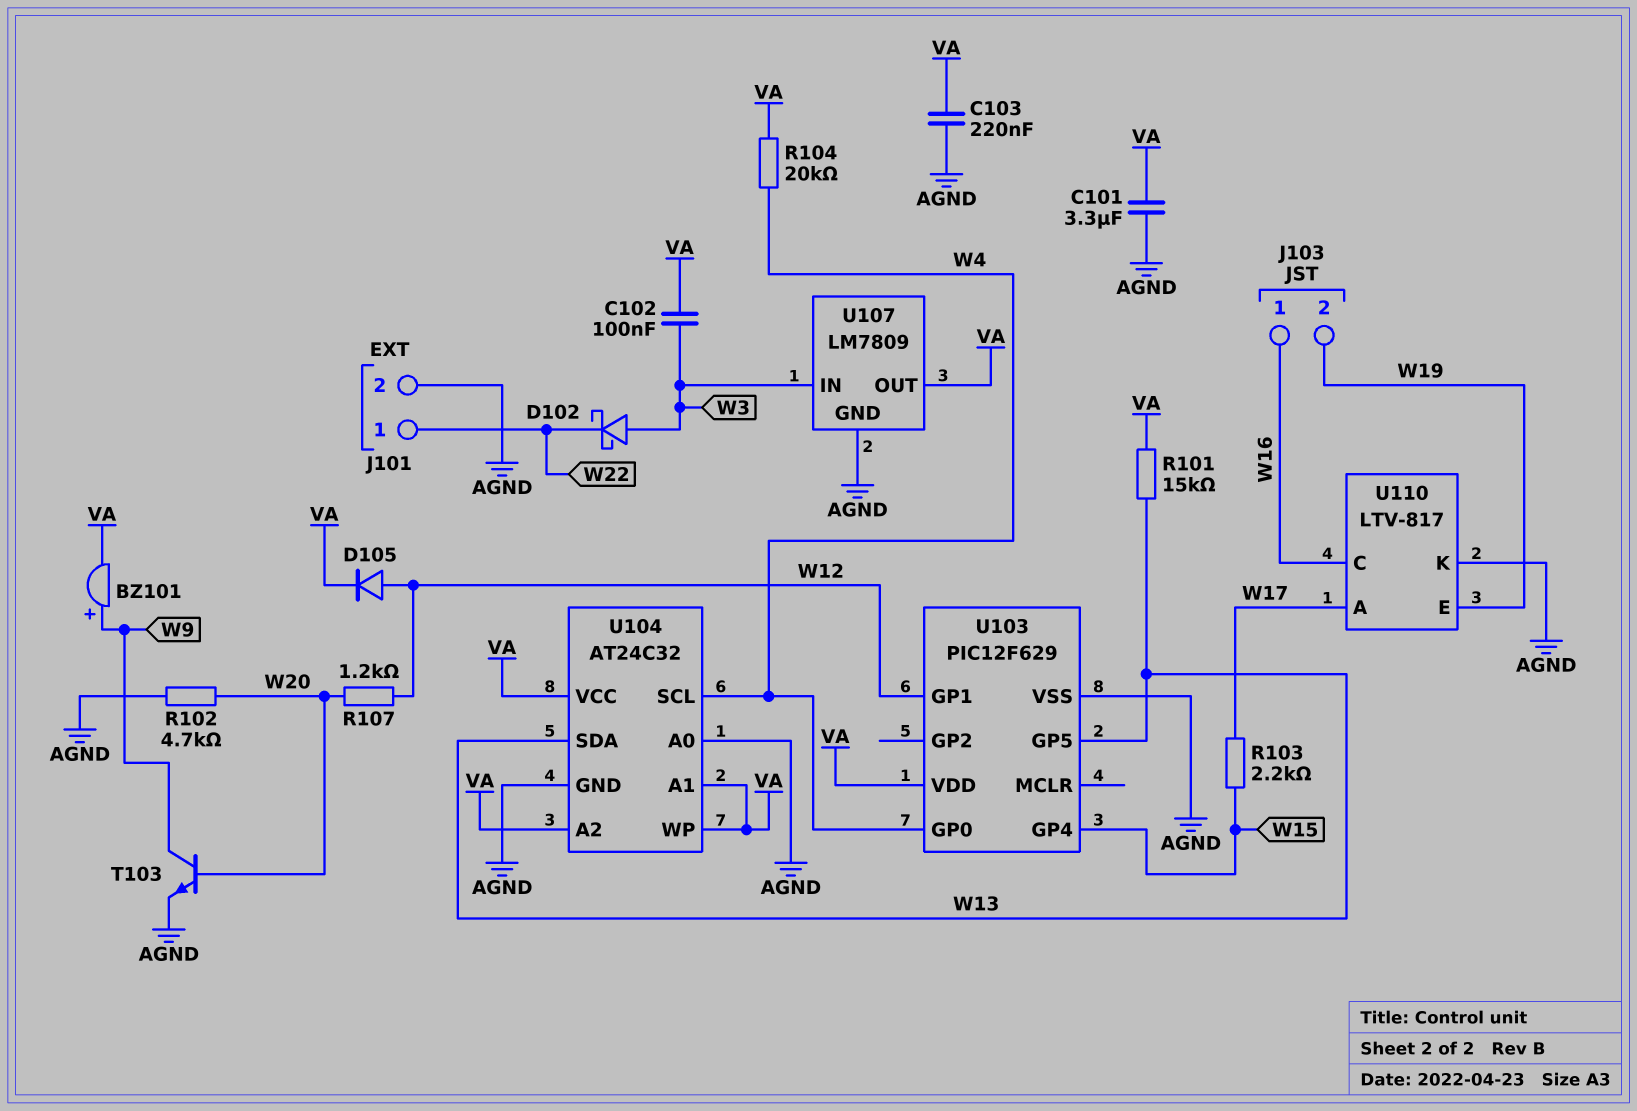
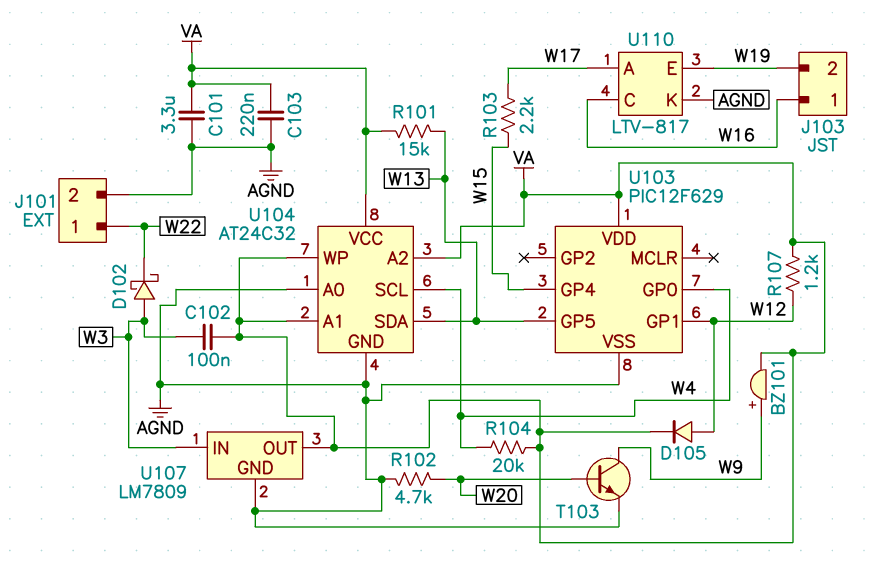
R107: 1.2k (W12, W20) -> 1.2k (VA, W12)

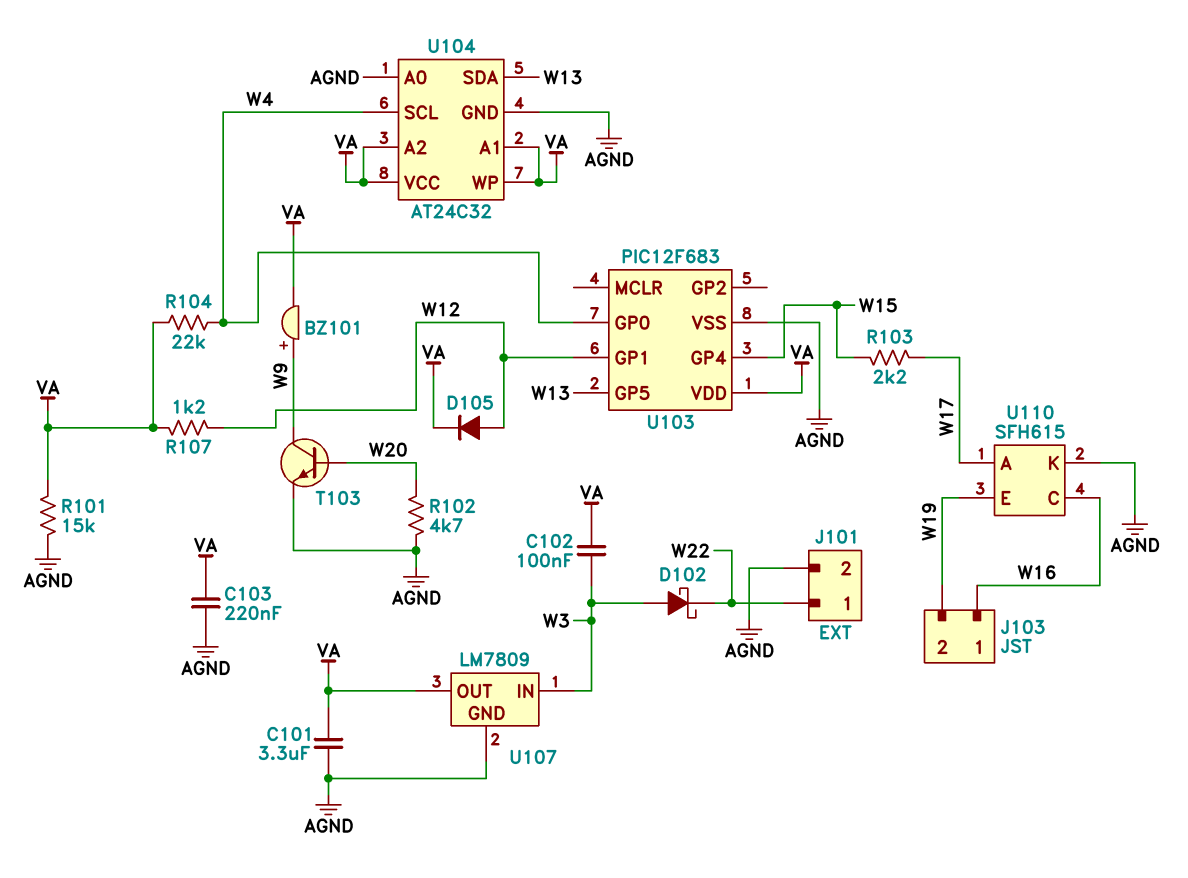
R101: 15k (VA, W13) -> 15k (AGND, VA)
R104: 20k (VA, W4) -> 22k (VA, W4)
U103: PIC12F629 -> PIC12F683
U110: LTV-817 -> SFH615

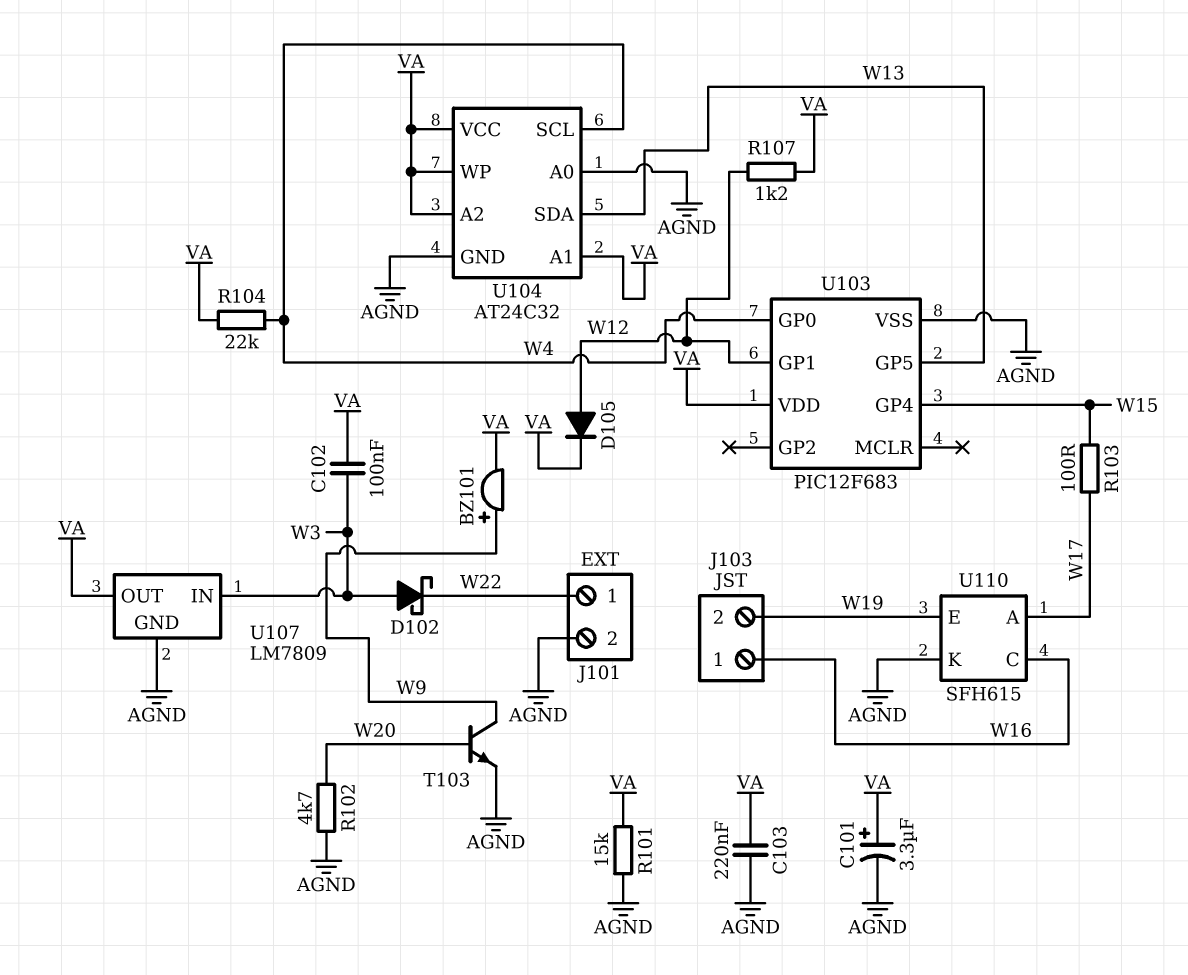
C101: 3.3uF (AGND, VA) -> 3.3uF (plus VA, minus AGND)
R103: 2.2k (W15, W17) -> 100 (W15, W17)

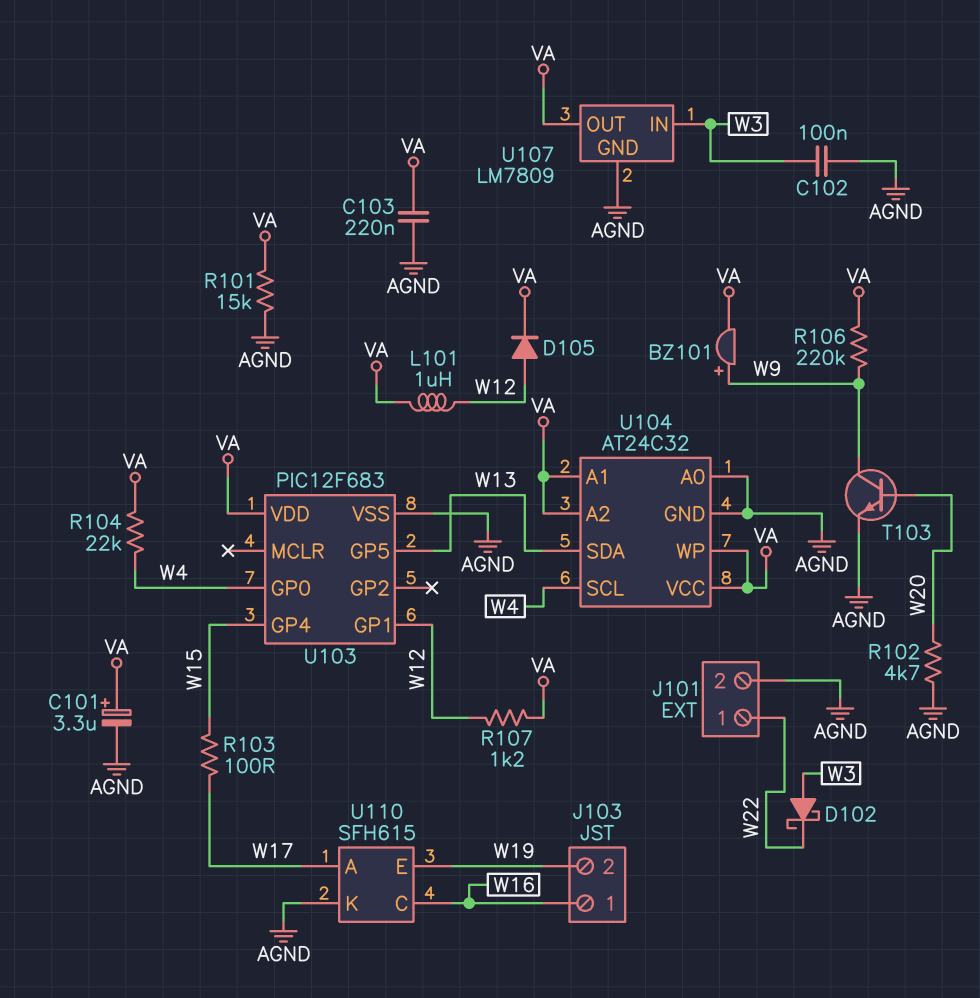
C102: 100nF (VA, W3) -> 100nF (AGND, W3)
L101: none -> 1uH (VA, W12)
R106: none -> 220k (VA, W9)

